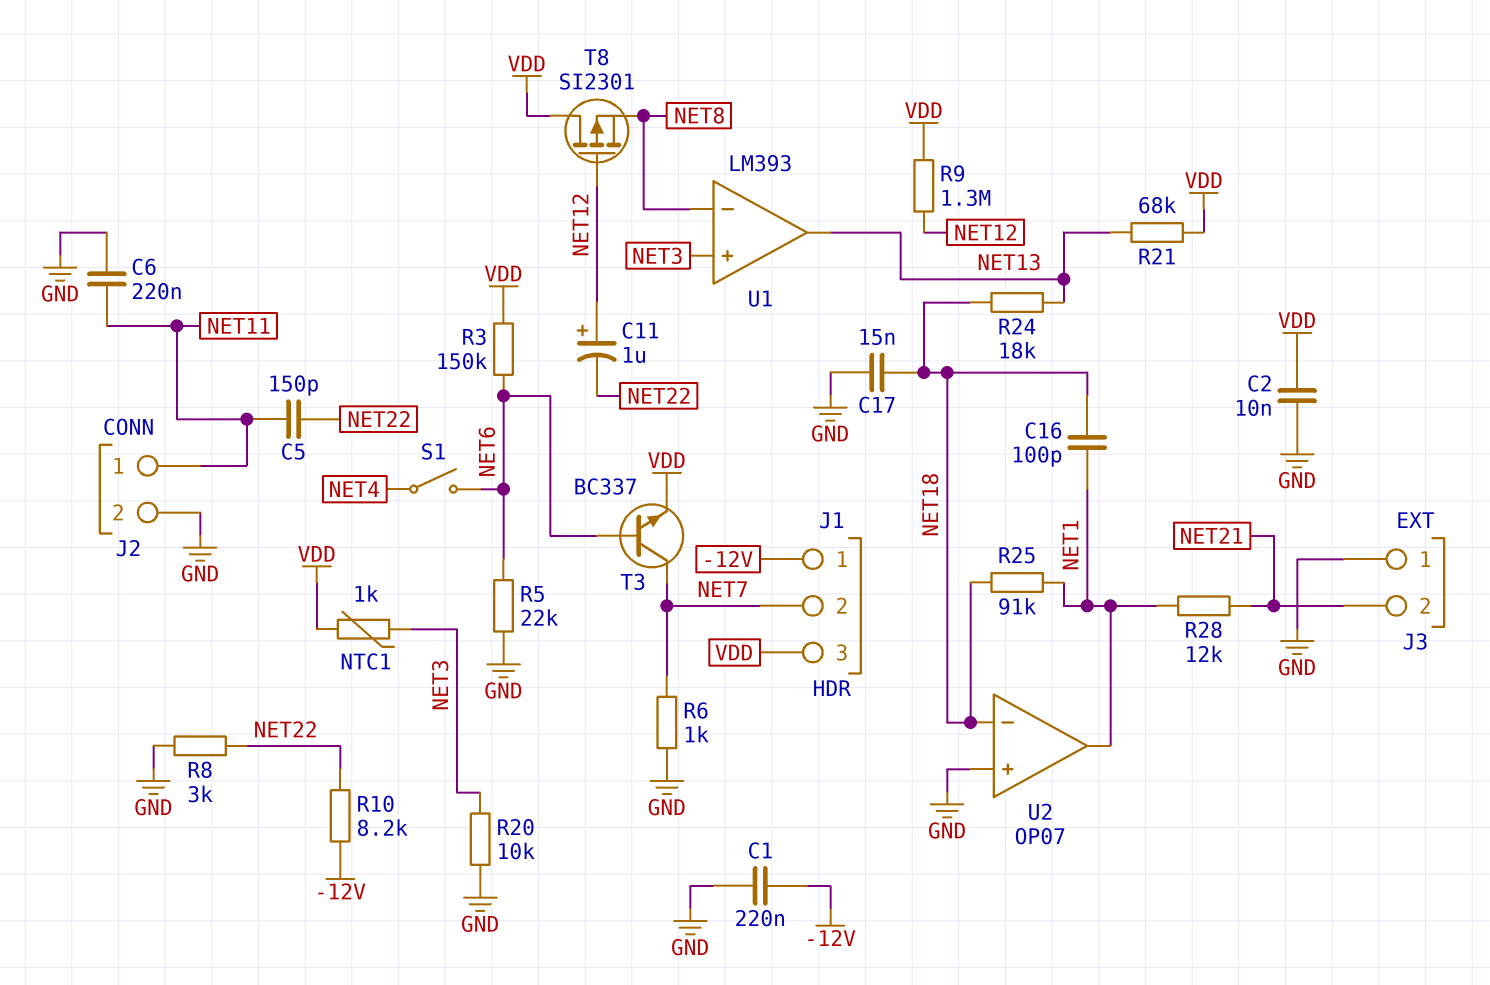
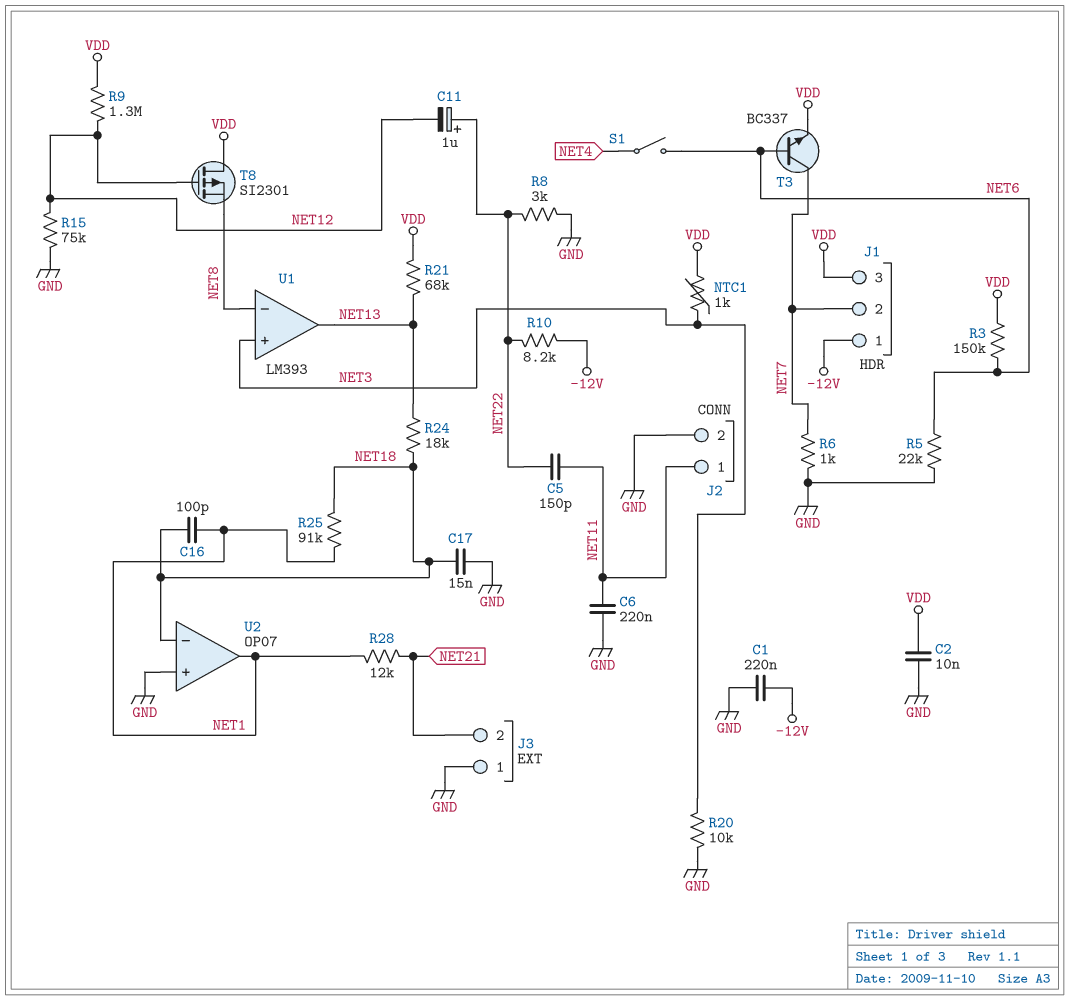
C11: 1uF (plus NET12, minus NET22) -> 1uF (plus NET22, minus NET12)
R15: none -> 75k (GND, NET12)

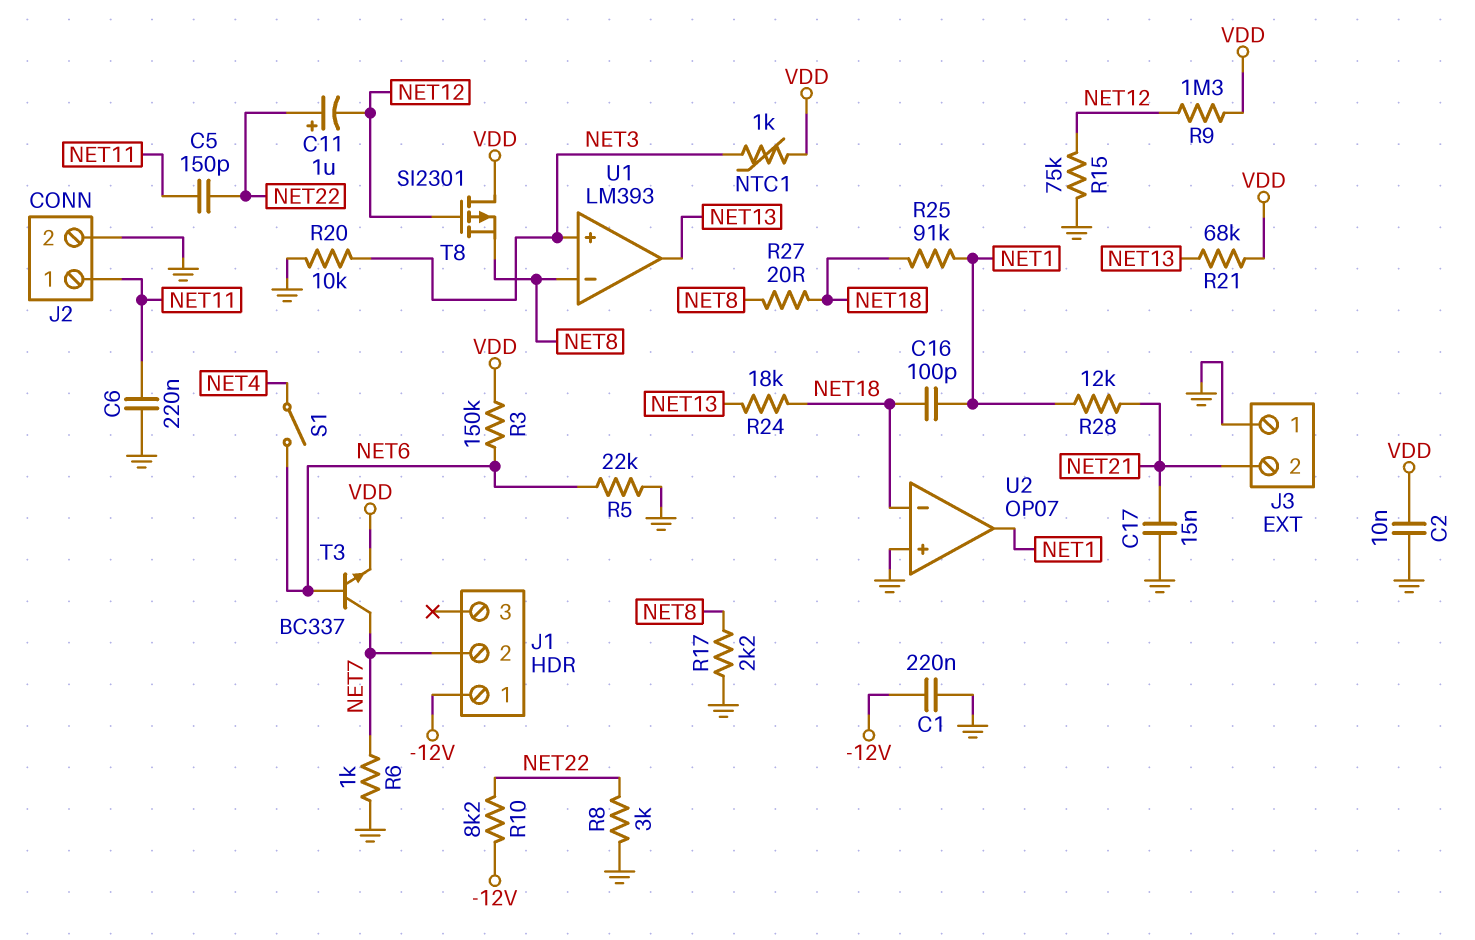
C17: 15nF (GND, NET18) -> 15nF (GND, NET21)
J1 pin 3: VDD -> none
R17: none -> 2.2k (GND, NET8)
R27: none -> 20 (NET8, NET18)

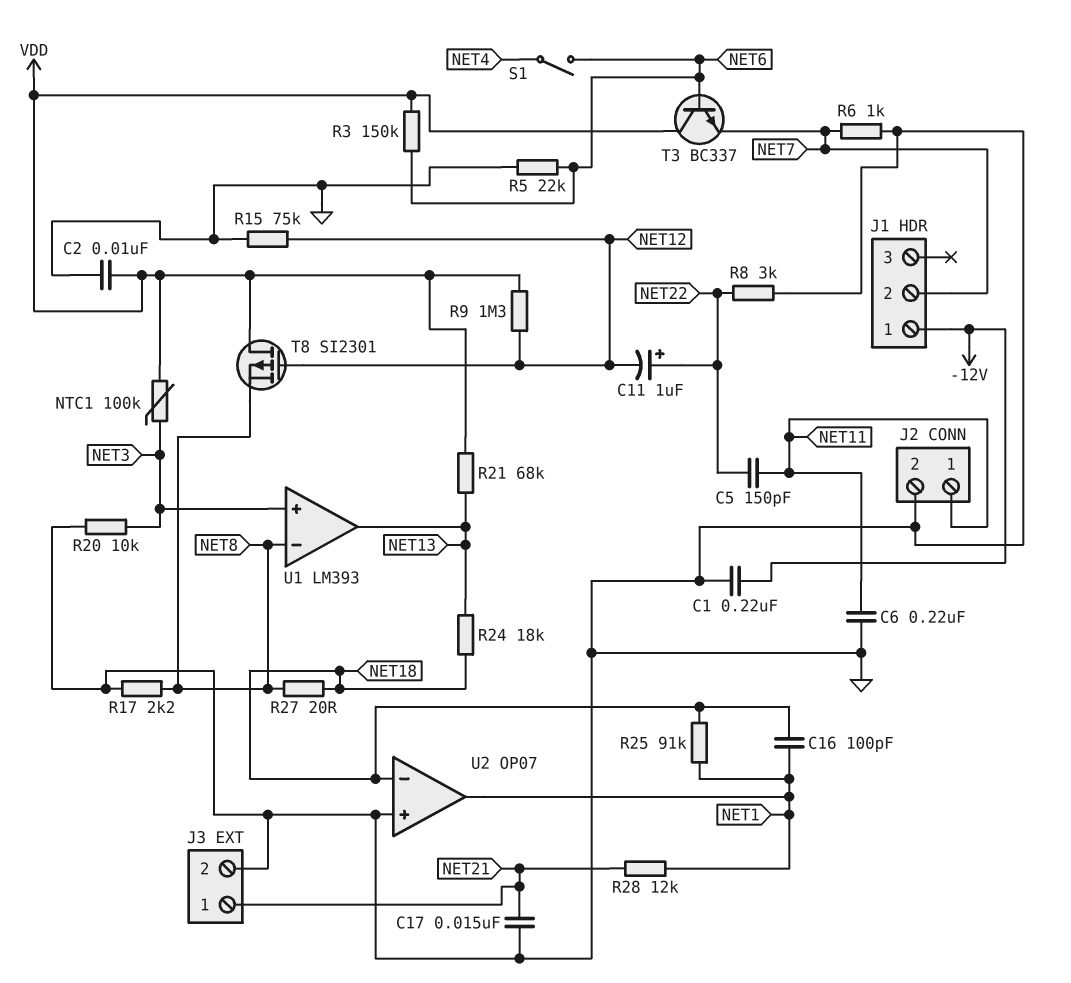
J3 pin 1: GND -> NET21
J3 pin 2: NET21 -> GND
NTC1: 1k (NET3, VDD) -> 100k (NET3, VDD)
R10: 8.2k (-12V, NET22) -> none
T3: NPN BC337 (B NET6, C NET7, E VDD) -> NPN BC337 (B NET6, C VDD, E NET7)

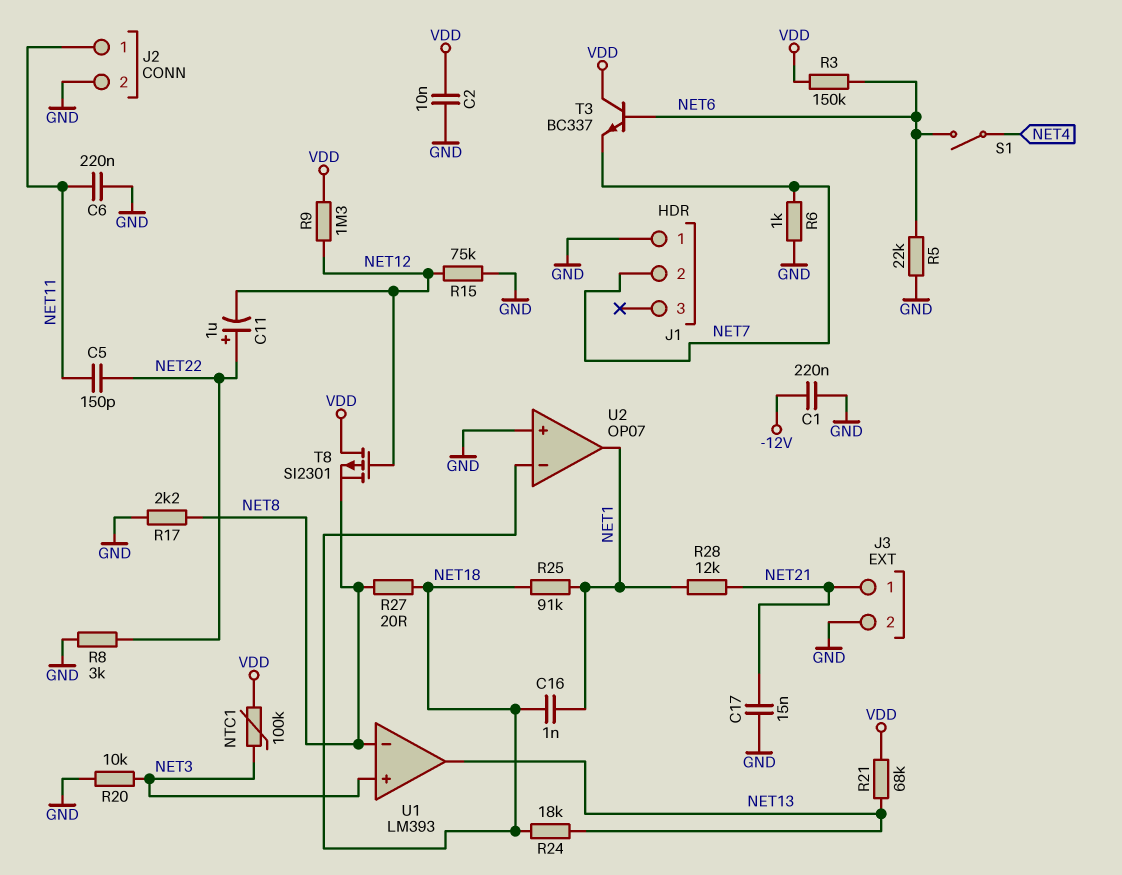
C16: 100pF (NET1, NET18) -> 1nF (NET1, NET18)
J1 pin 1: -12V -> GND

